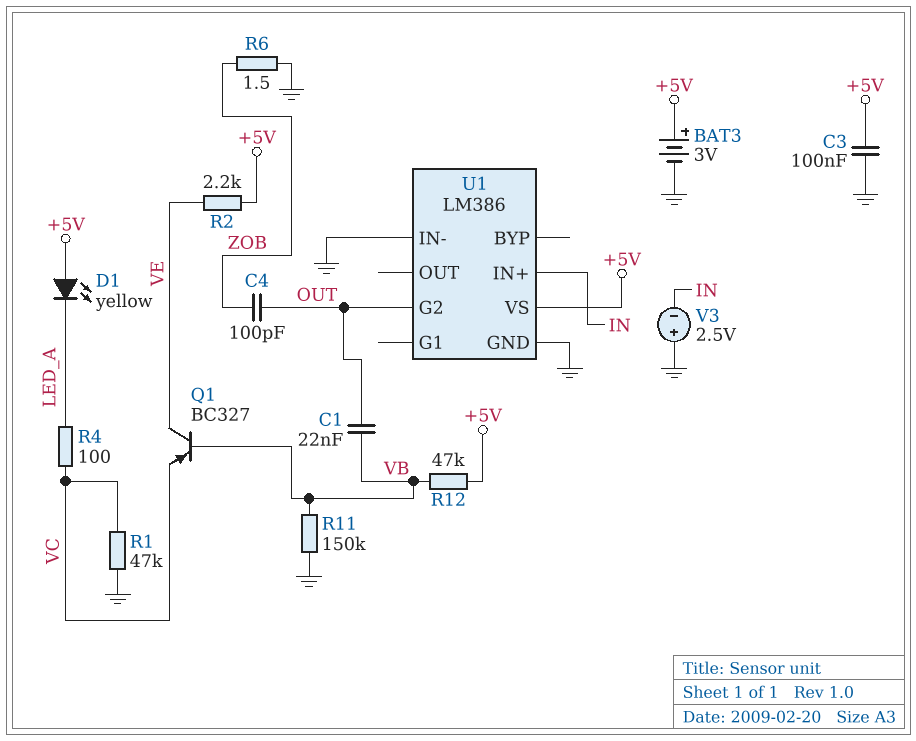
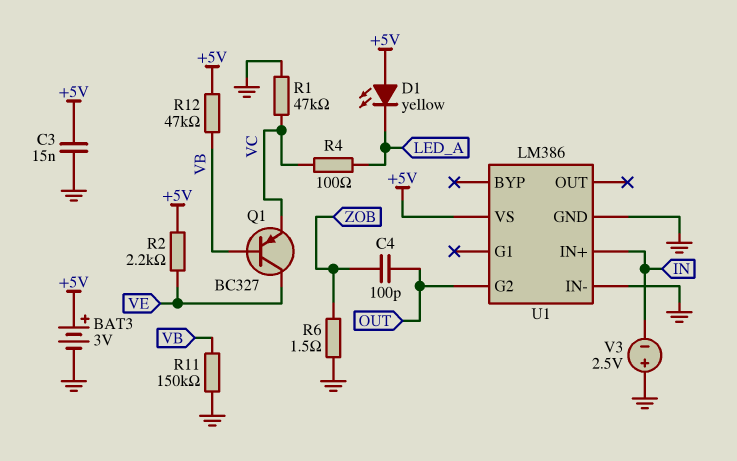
C1: 22nF (OUT, VB) -> none
C3: 100nF (+5V, GND) -> 15nF (+5V, GND)

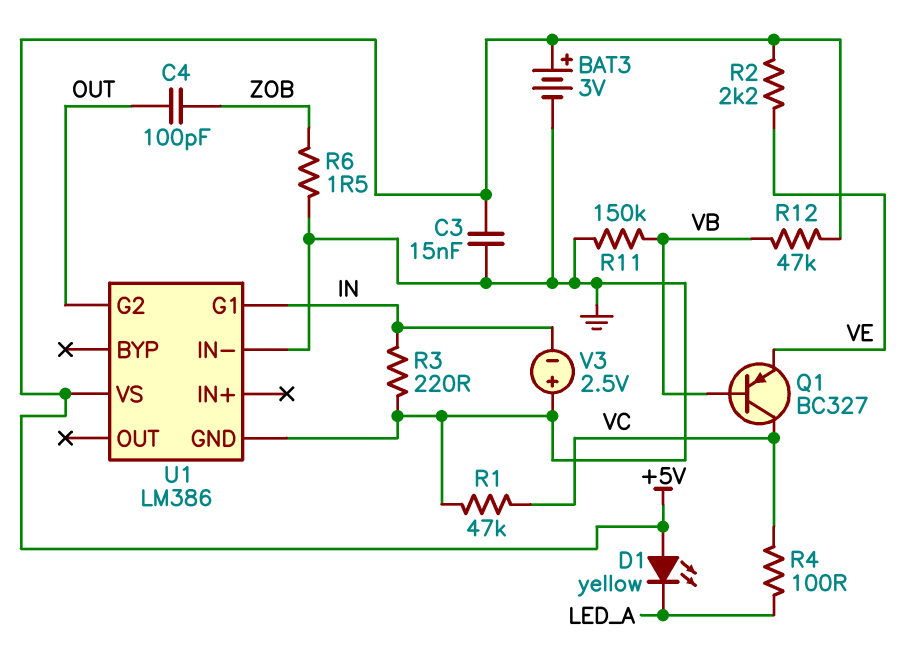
Q1: PNP BC327 (B VB, C VE, E VC) -> PNP BC327 (B VB, C VC, E VE)
R3: none -> 220 (GND, IN)
U1 pin G1: none -> IN
U1 pin IN+: IN -> none

